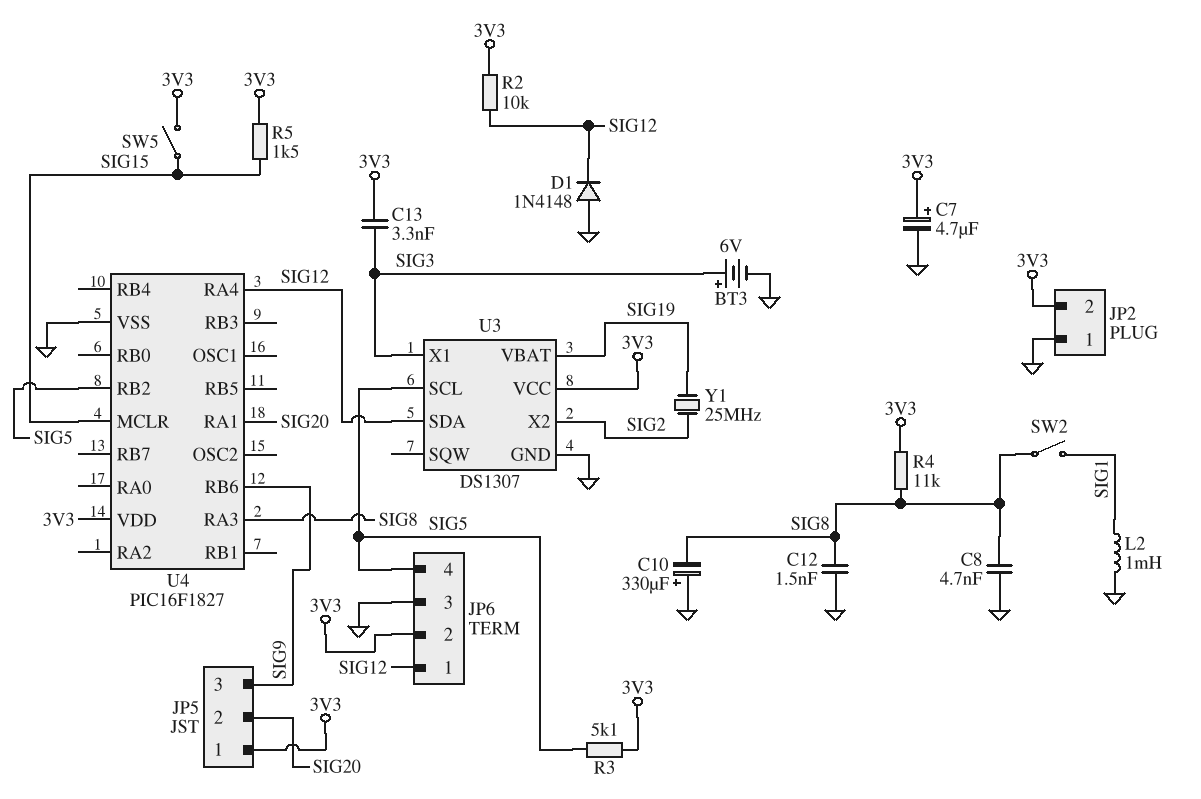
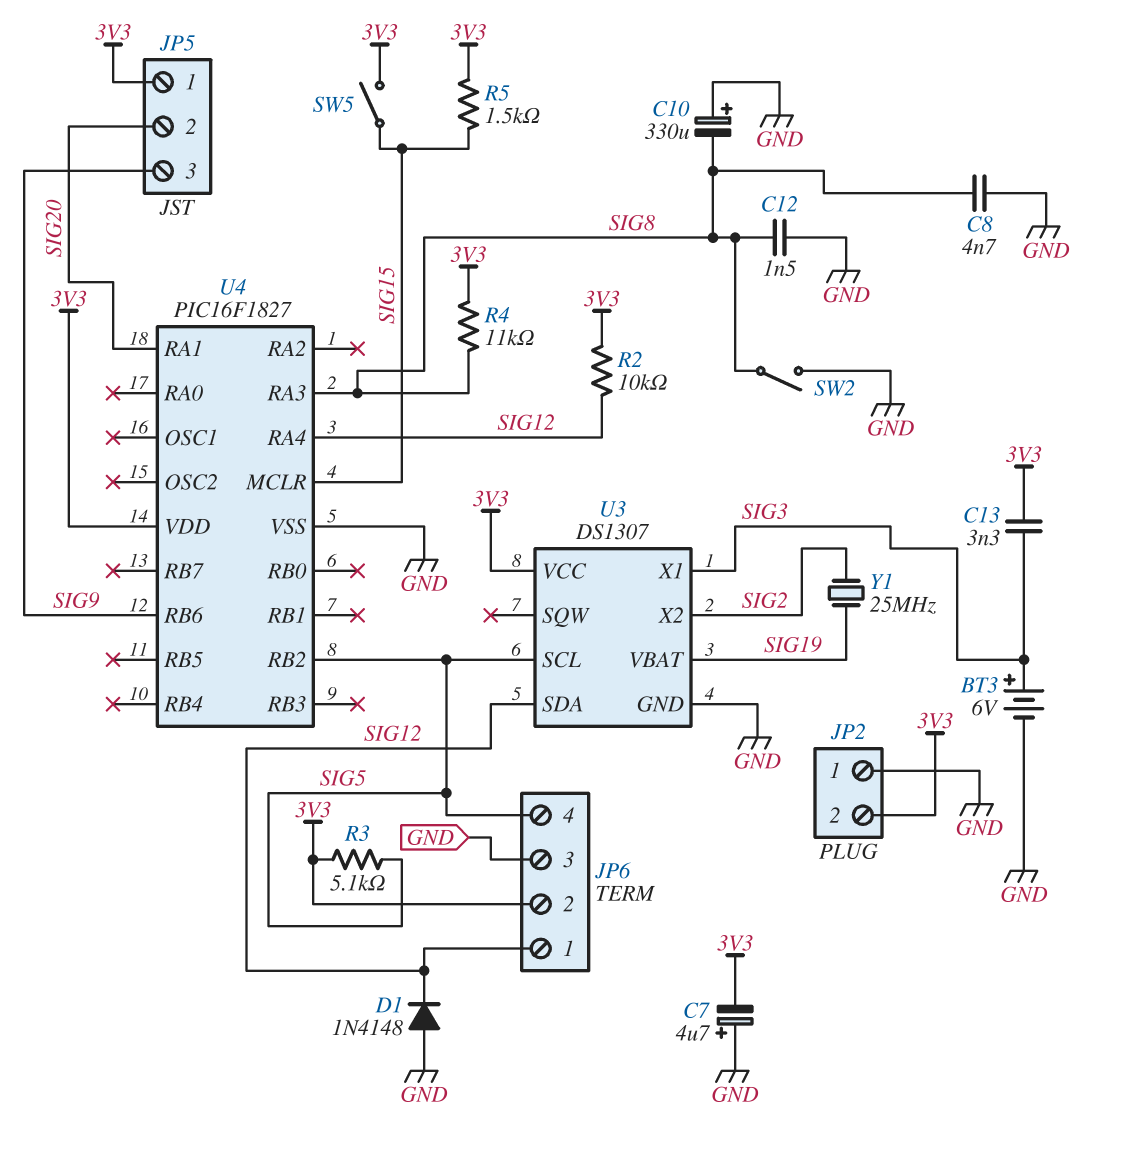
C7: 4.7uF (plus 3V3, minus GND) -> 4.7uF (plus GND, minus 3V3)
L2: 1mH (GND, SIG1) -> none
SW2: switch (SIG1, SIG8) -> switch (GND, SIG8)

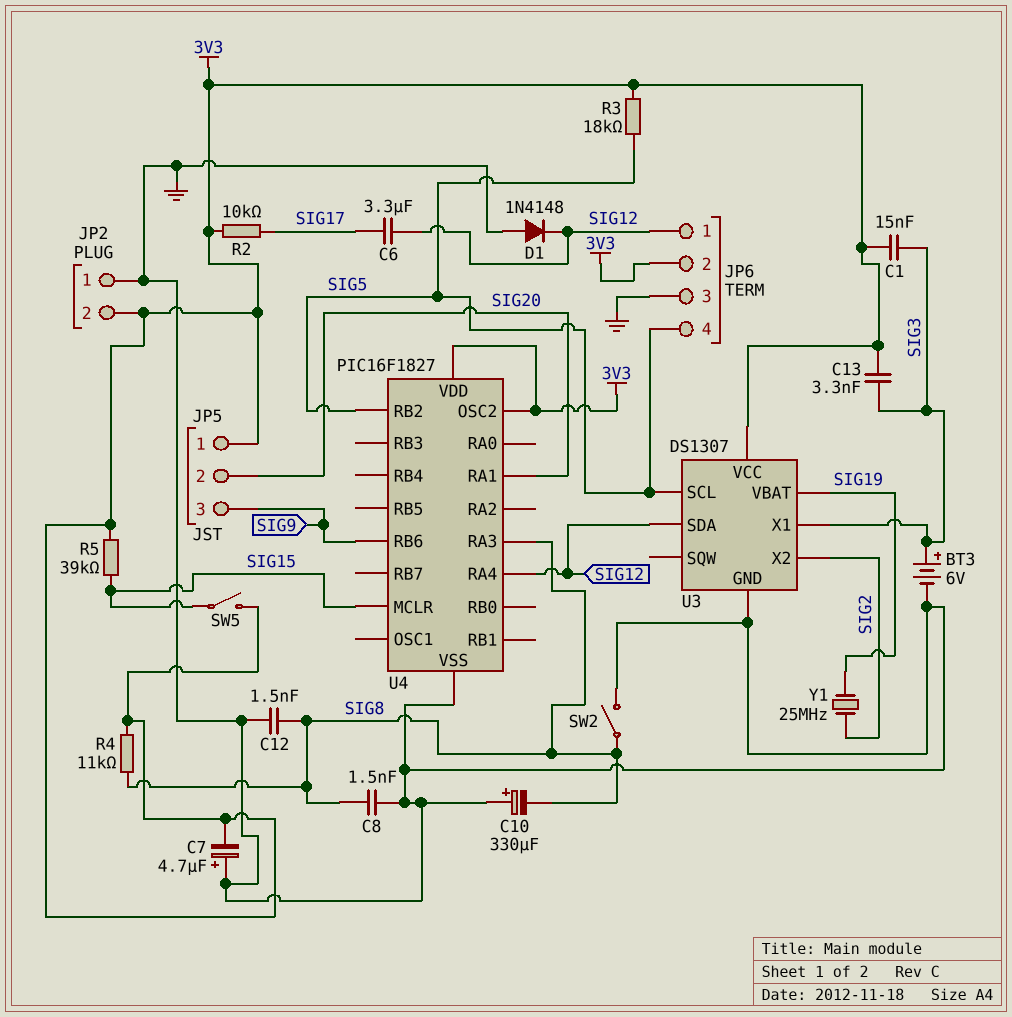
C1: none -> 15nF (3V3, SIG3)
C6: none -> 3.3uF (SIG12, SIG17)
C8: 4.7nF (GND, SIG8) -> 1.5nF (GND, SIG8)
R2: 10k (3V3, SIG12) -> 10k (3V3, SIG17)
R3: 5.1k (3V3, SIG5) -> 18k (3V3, SIG5)
R5: 1.5k (3V3, SIG15) -> 39k (3V3, SIG15)
U4 pin OSC2: none -> 3V3

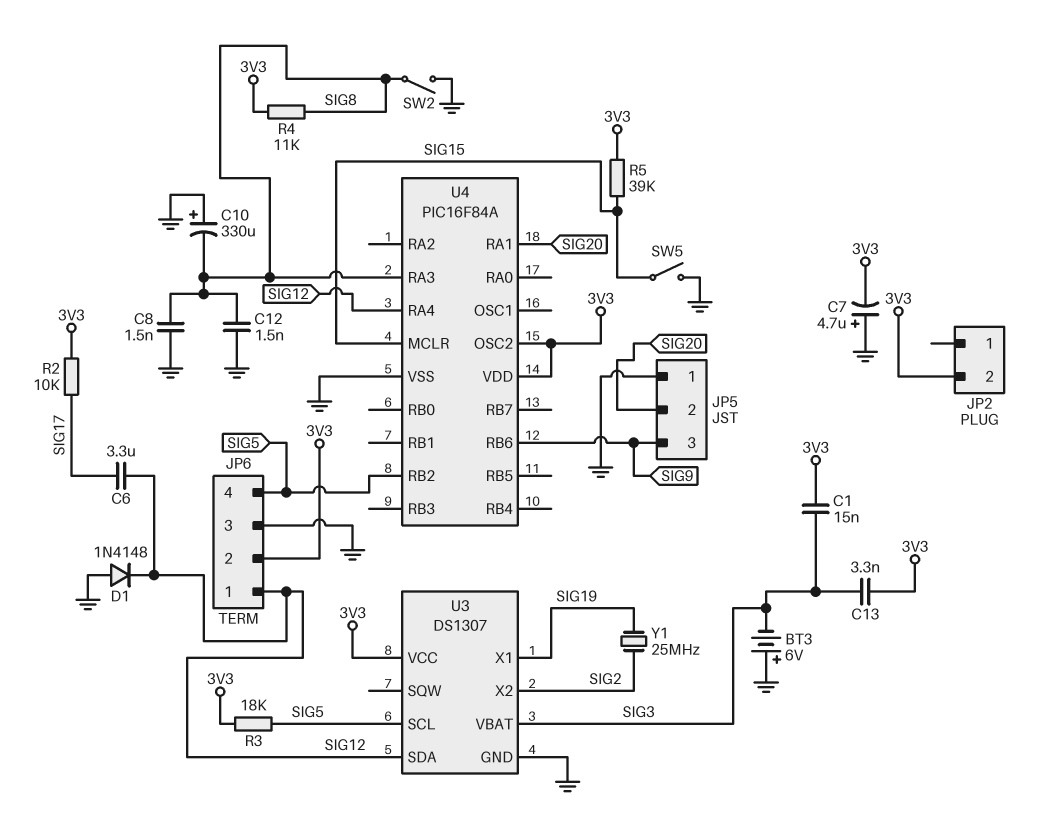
BT3: 6V (plus SIG3, minus GND) -> 6V (plus GND, minus SIG3)
JP2 pin 1: GND -> none
JP5 pin 1: 3V3 -> GND
SW5: switch (3V3, SIG15) -> switch (GND, SIG15)
U3 pin VBAT: SIG19 -> SIG3
U3 pin X1: SIG3 -> SIG19
U4: PIC16F1827 -> PIC16F84A

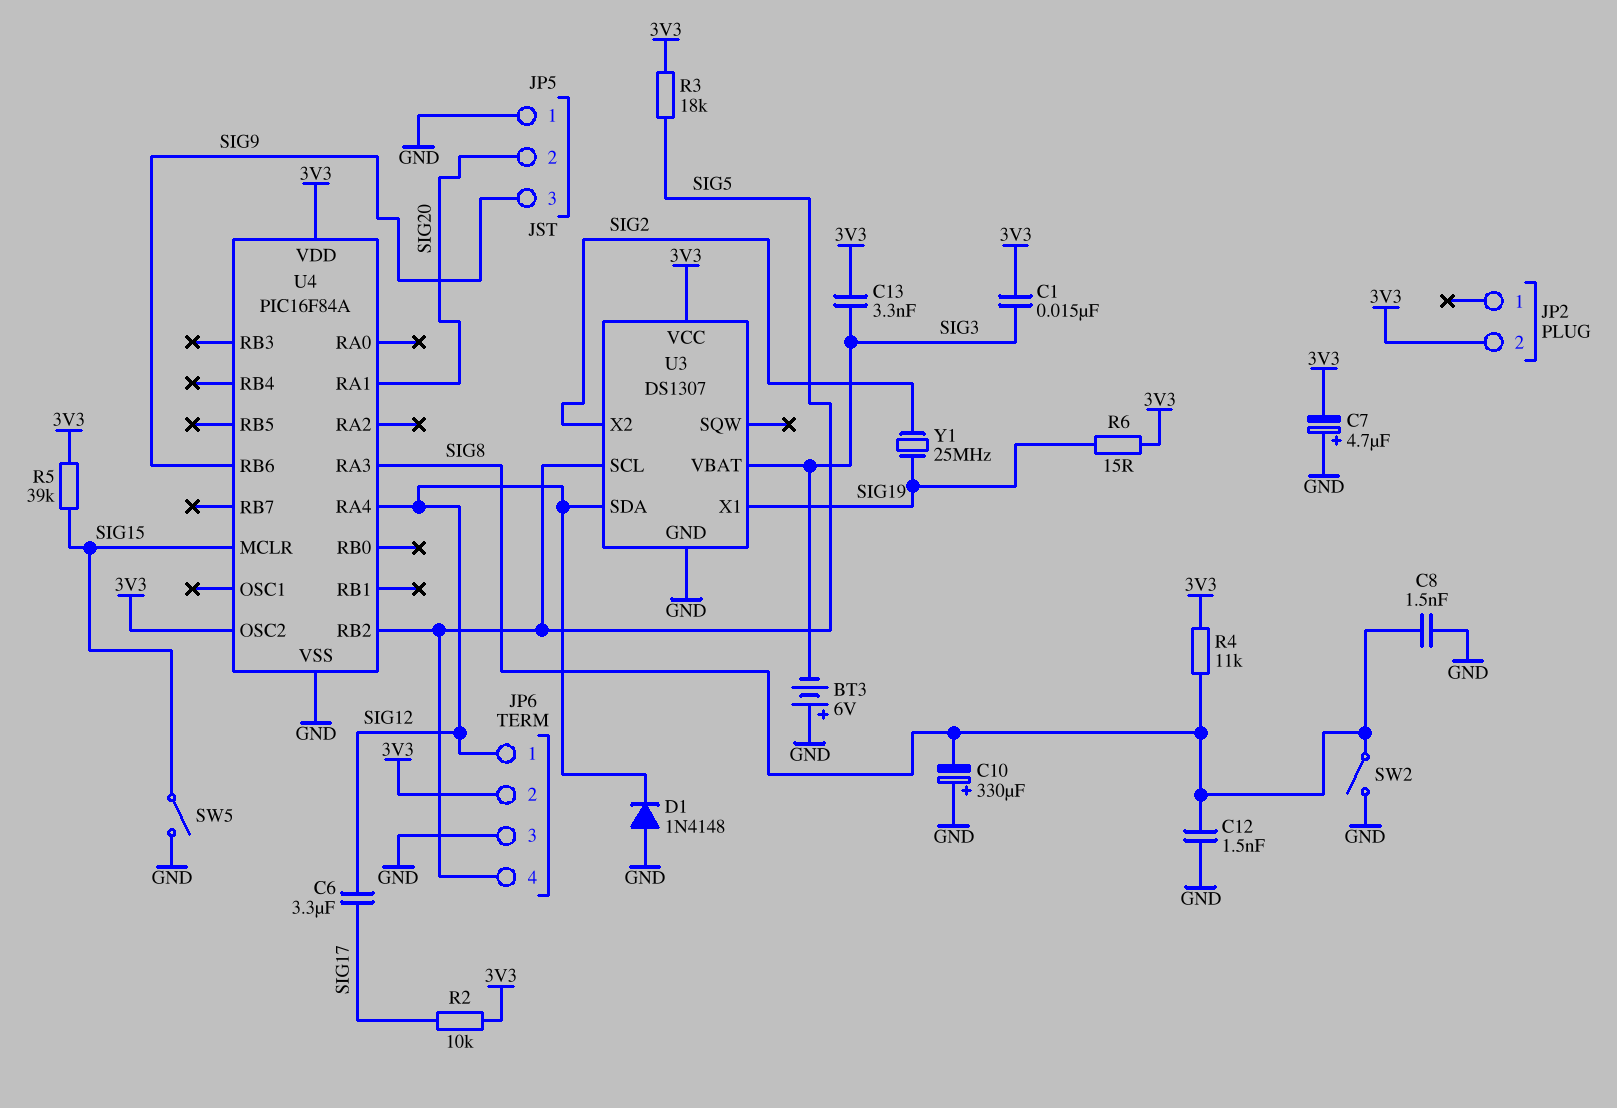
R6: none -> 15 (3V3, SIG19)

